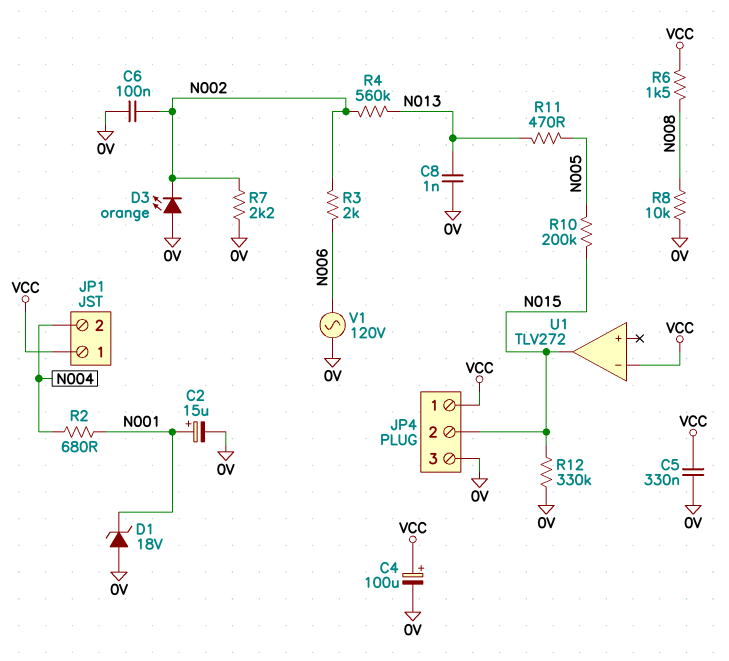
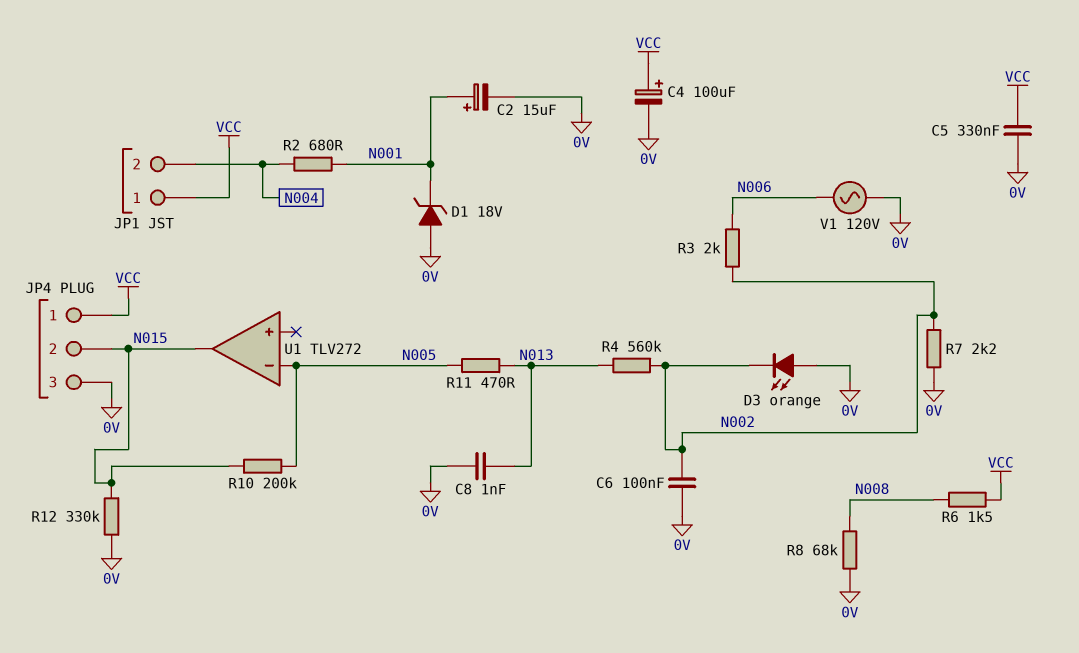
R8: 10k (0V, N008) -> 68k (0V, N008)
U1 pin in-: VCC -> N005

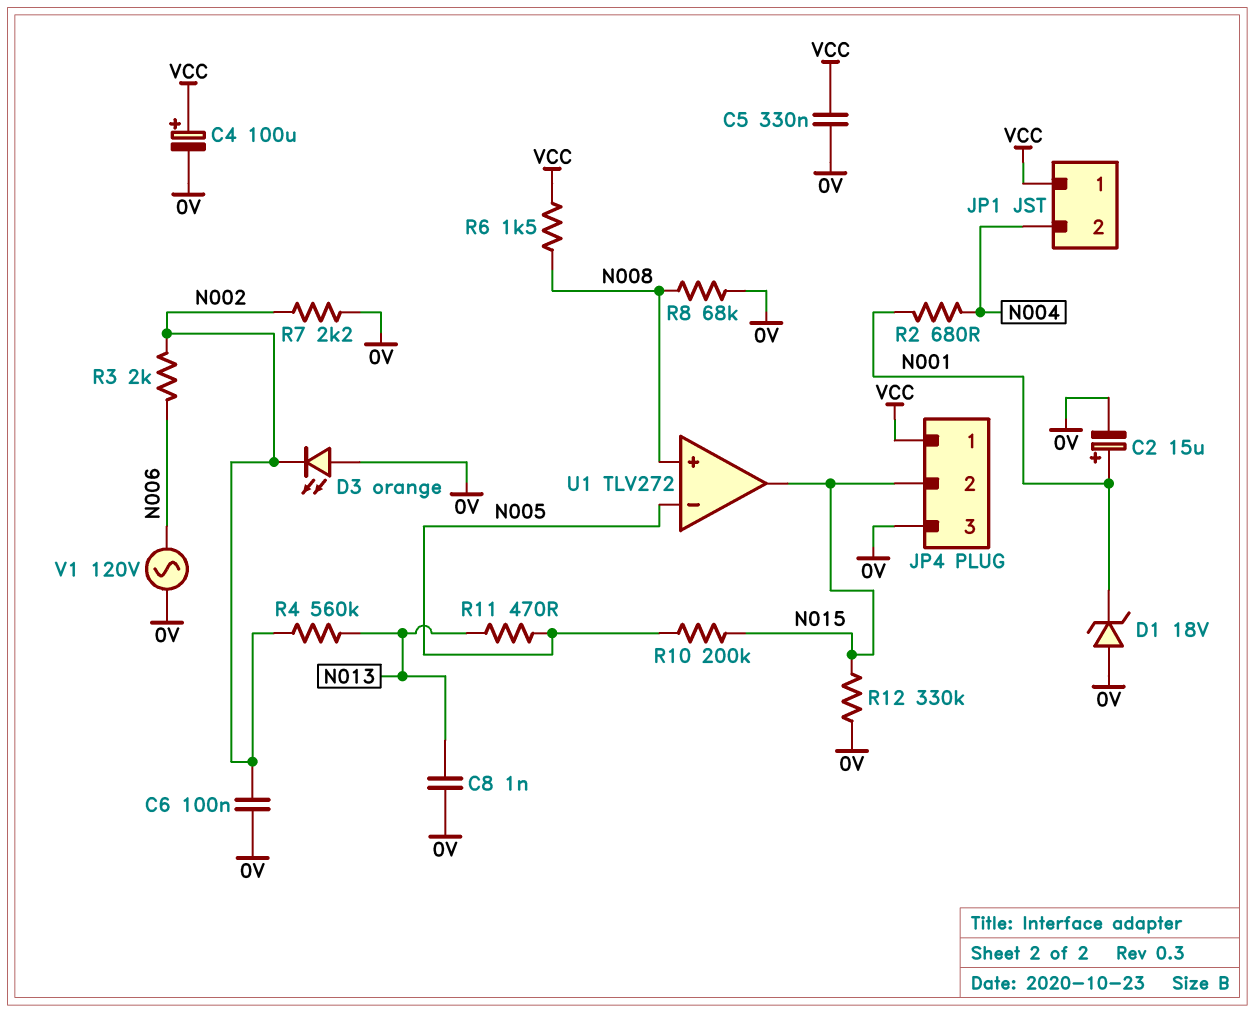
U1 pin in+: none -> N008

